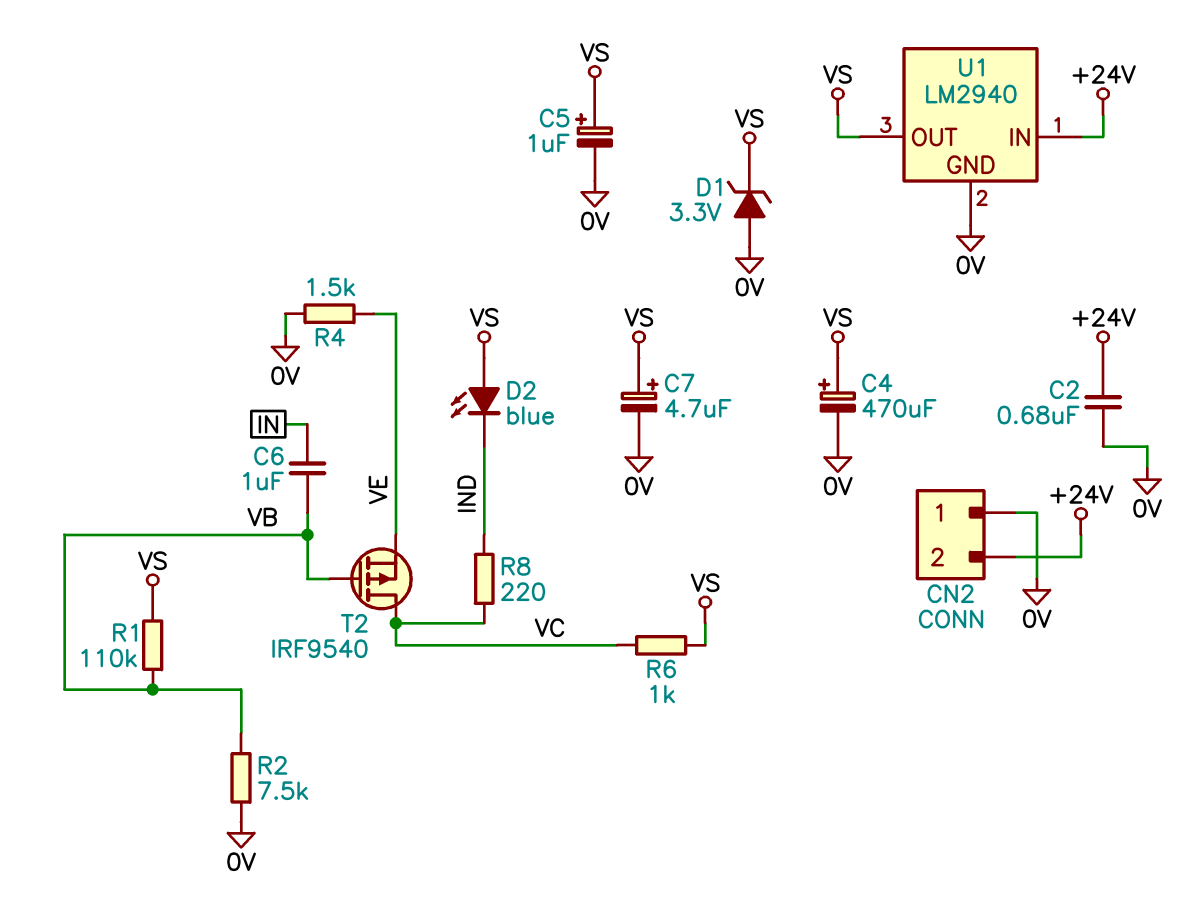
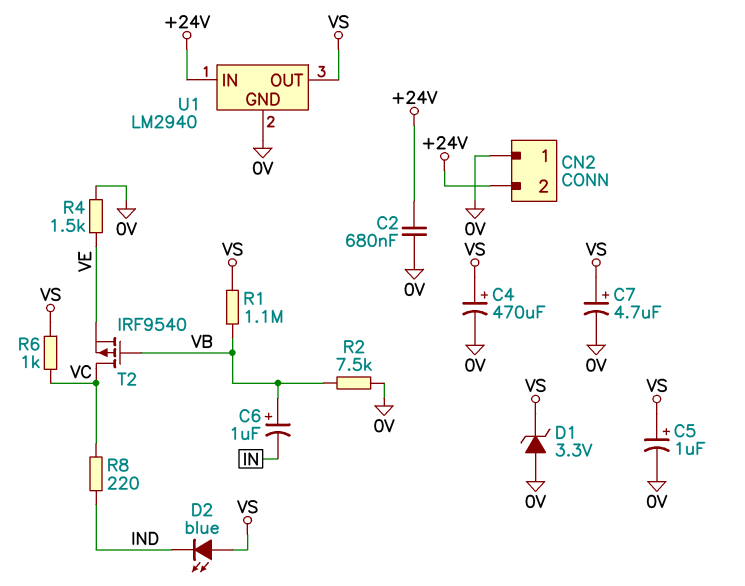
C6: 1uF (IN, VB) -> 1uF (plus VB, minus IN)
R1: 110k (VB, VS) -> 1.1M (VB, VS)

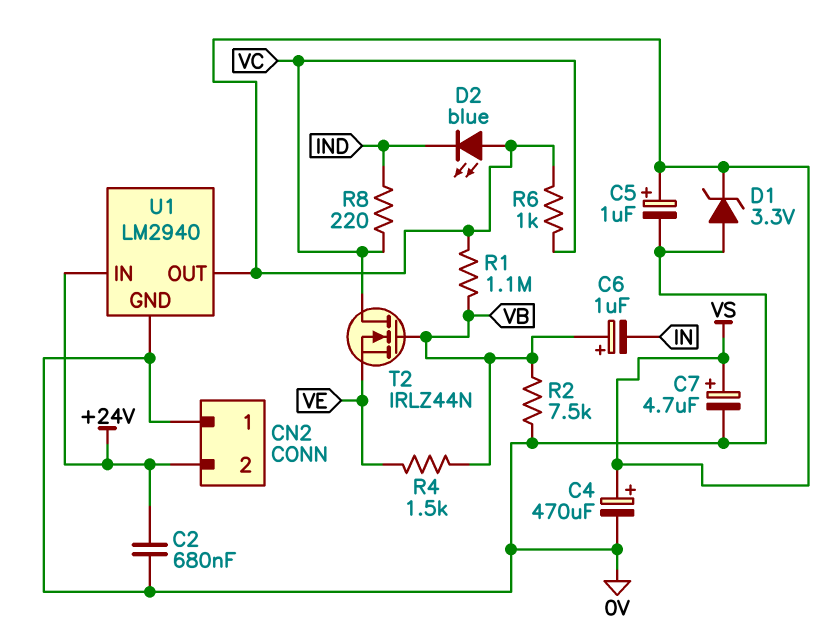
R4: 1.5k (0V, VE) -> 1.5k (VB, VE)
T2: PMOS IRF9540 (G VB, D VC, S VE) -> NMOS IRLZ44N (G VB, D VC, S VE)

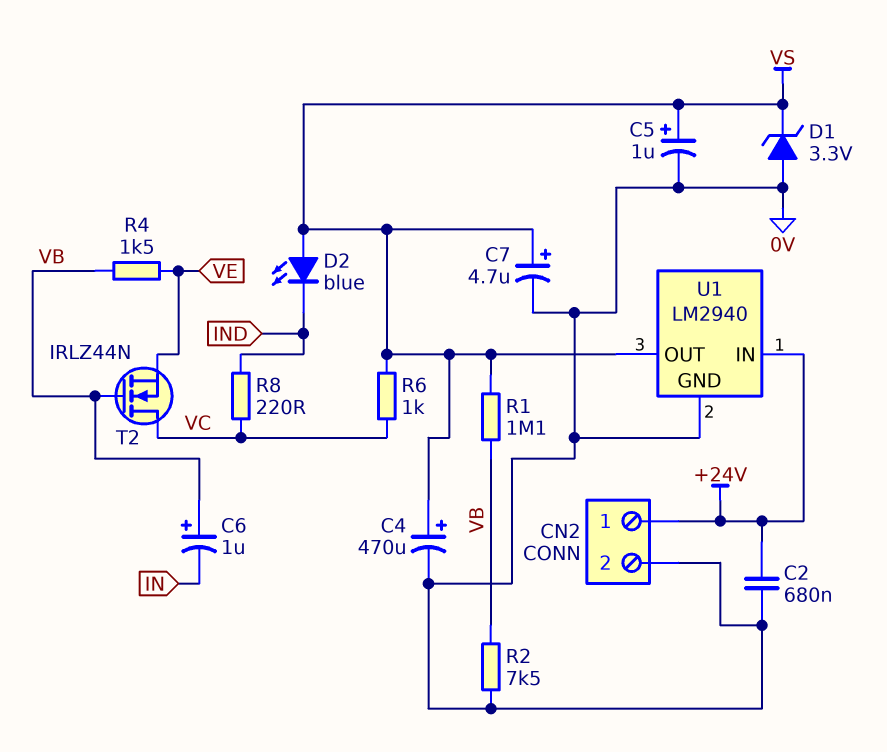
CN2 pin 1: 0V -> +24V
CN2 pin 2: +24V -> 0V

